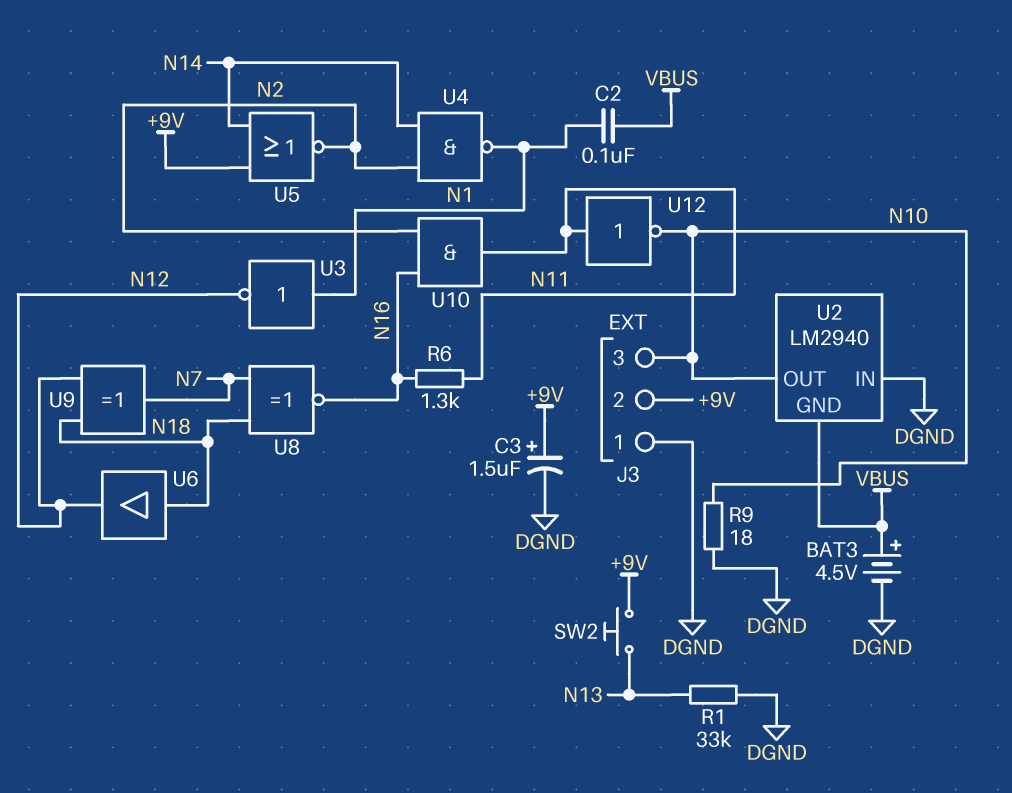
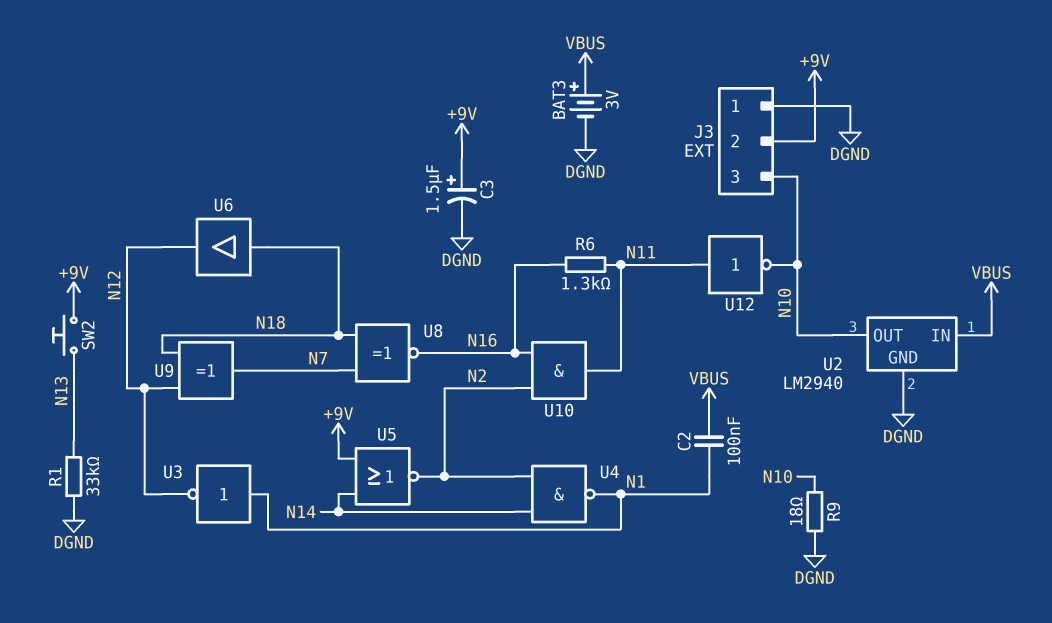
BAT3: 4.5V (plus VBUS, minus DGND) -> 3V (plus VBUS, minus DGND)
U2 pin GND: VBUS -> DGND
U2 pin IN: DGND -> VBUS

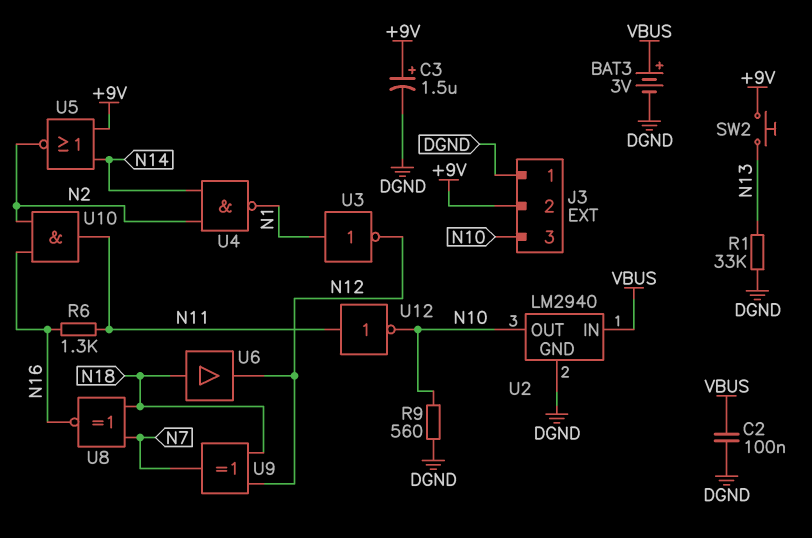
C2: 100nF (N1, VBUS) -> 100nF (DGND, VBUS)
R9: 18 (DGND, N10) -> 560 (DGND, N10)

